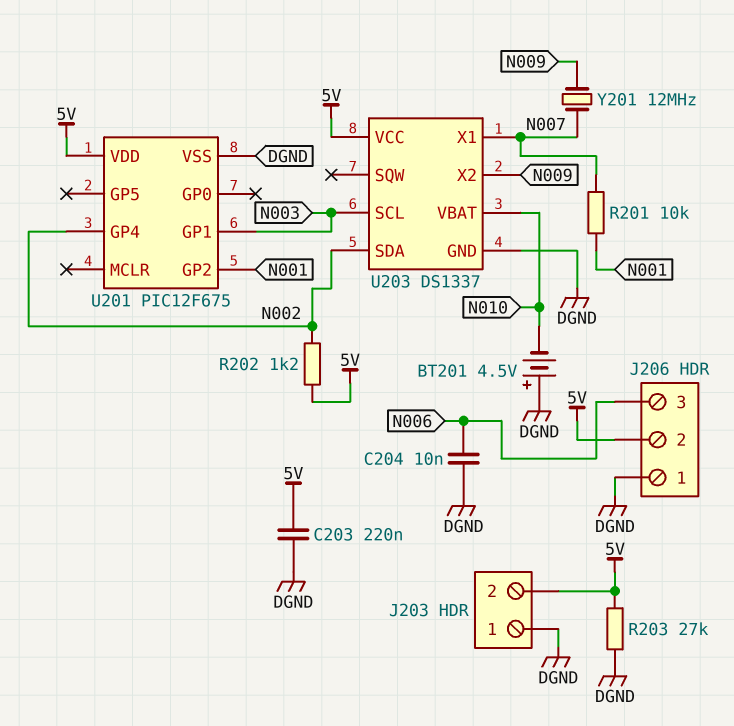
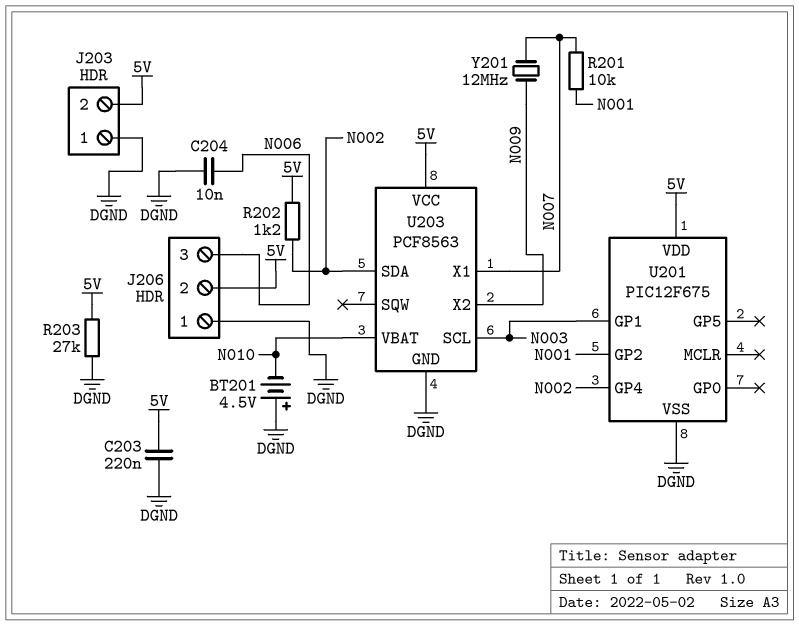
U203: DS1337 -> PCF8563

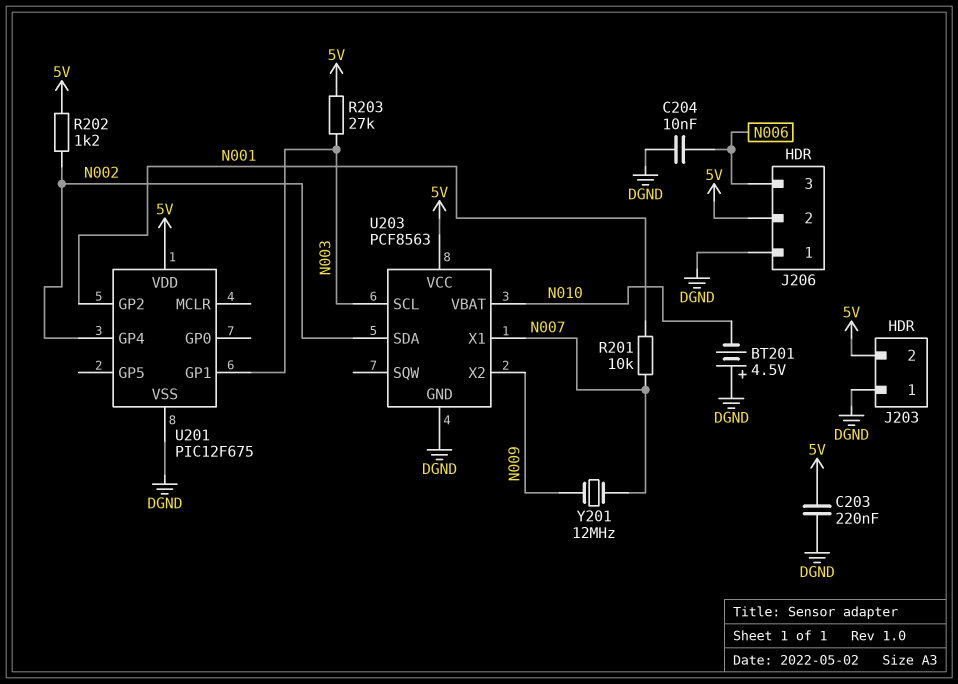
R203: 27k (5V, DGND) -> 27k (5V, N003)

